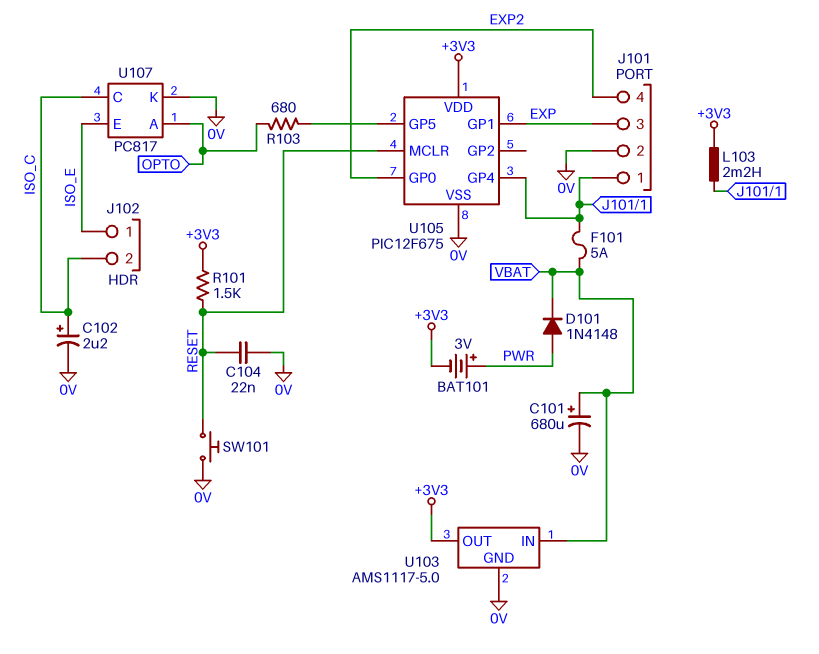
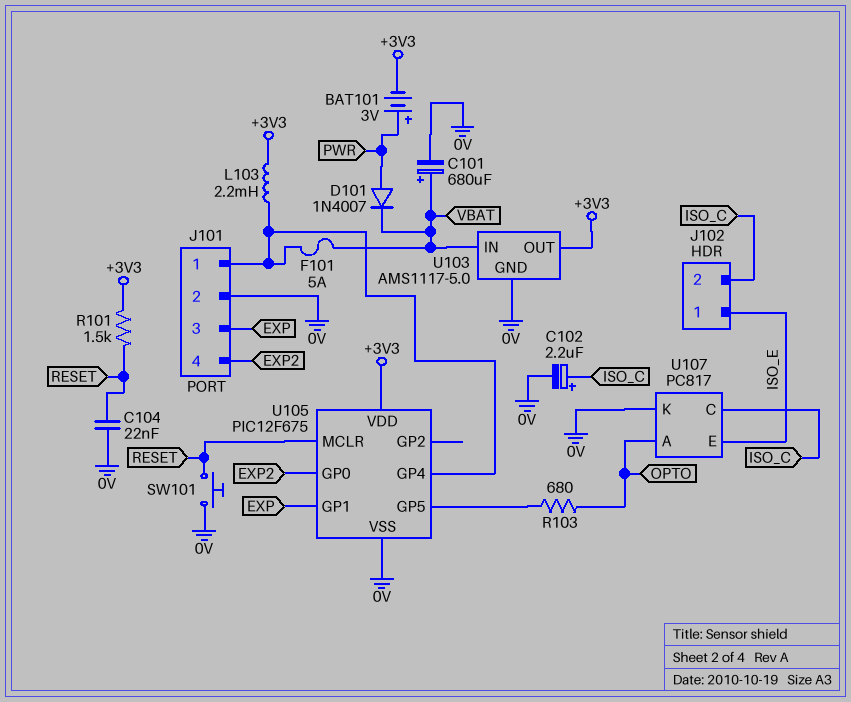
D101: diode 1N4148 (A PWR, K VBAT) -> diode 1N4007 (A PWR, K VBAT)

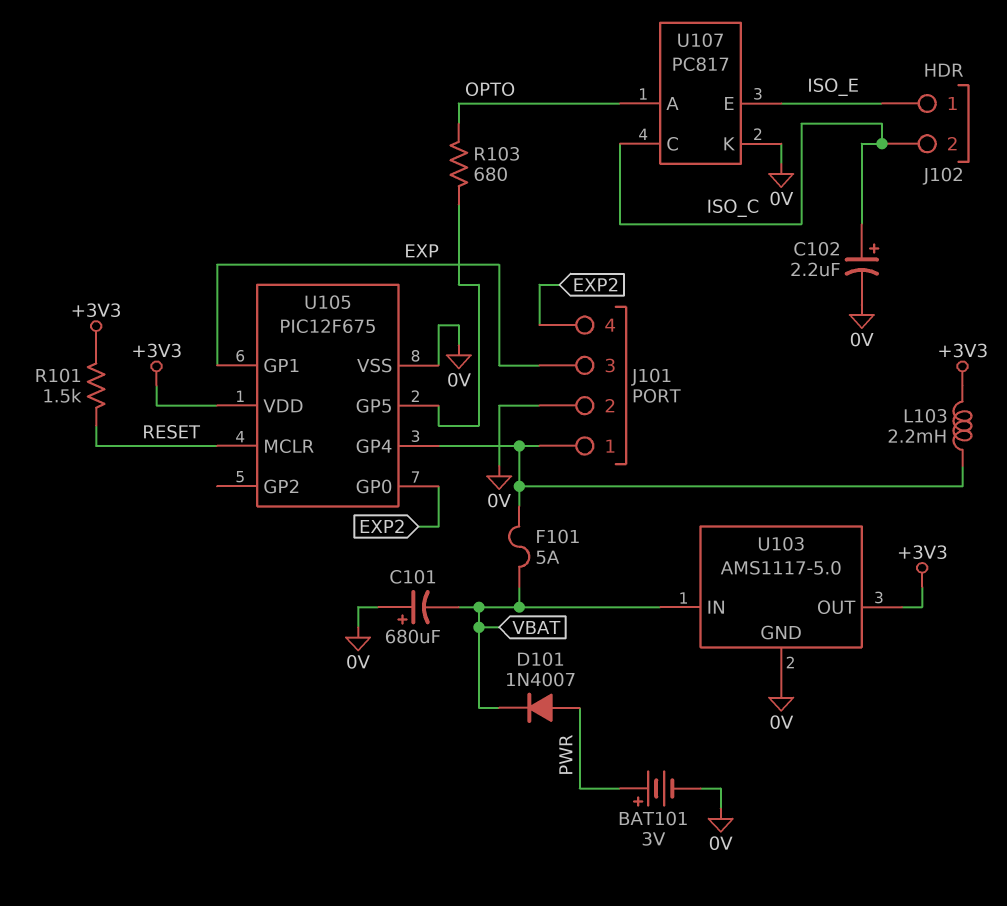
BAT101: 3V (plus PWR, minus +3V3) -> 3V (plus PWR, minus 0V)
C101: 680uF (plus VBAT, minus 0V) -> 680uF (plus 0V, minus VBAT)
C104: 22nF (0V, RESET) -> none
SW101: button (0V, RESET) -> none

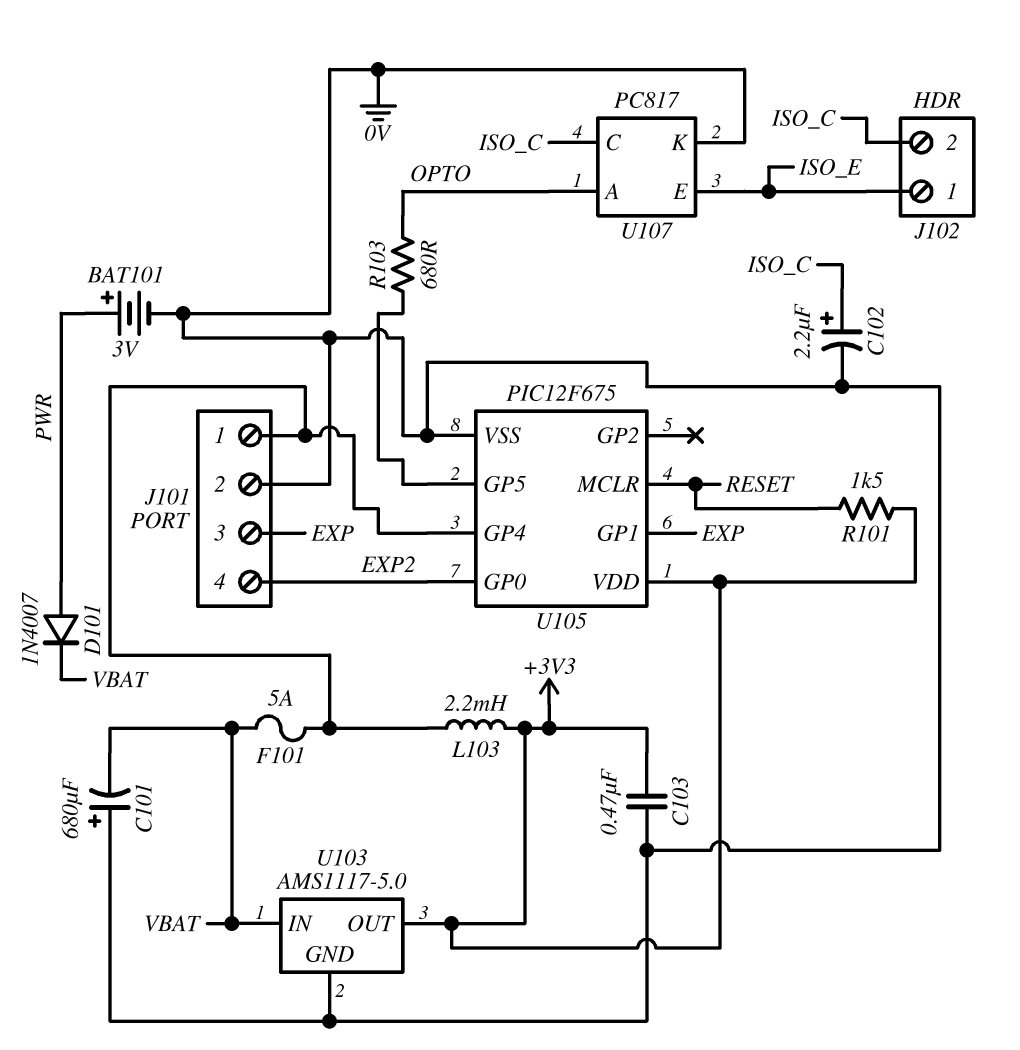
C103: none -> 470nF (+3V3, 0V)

